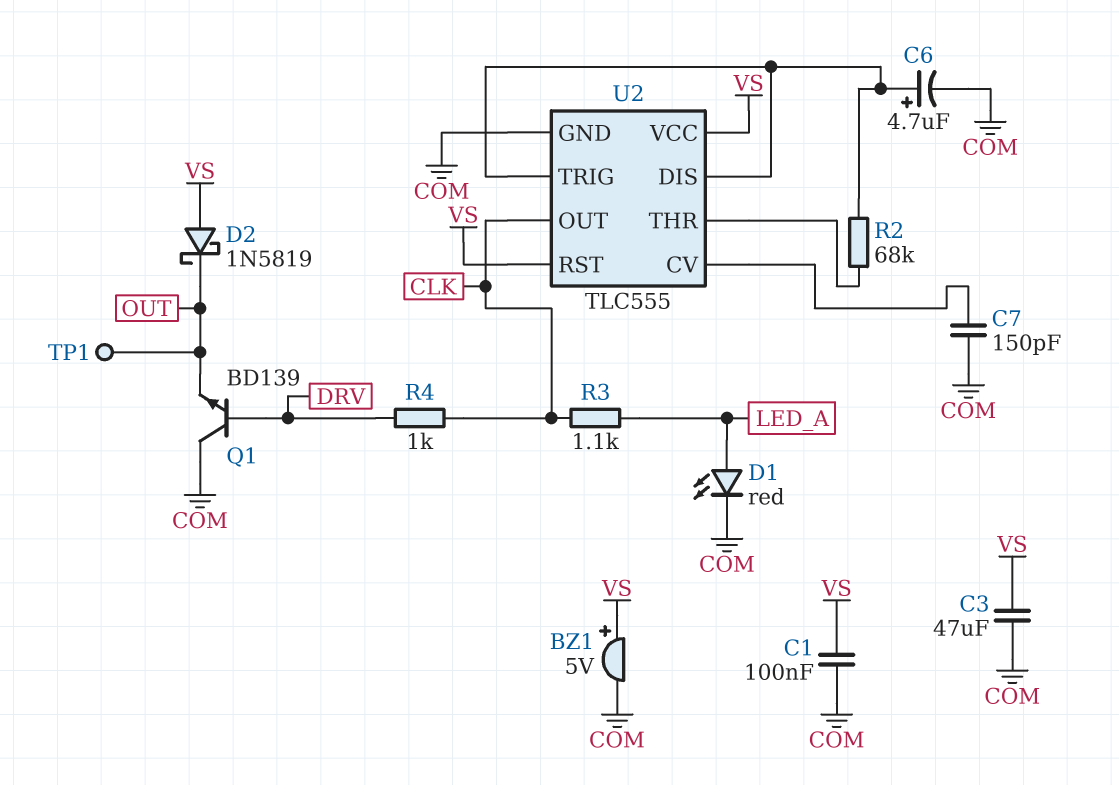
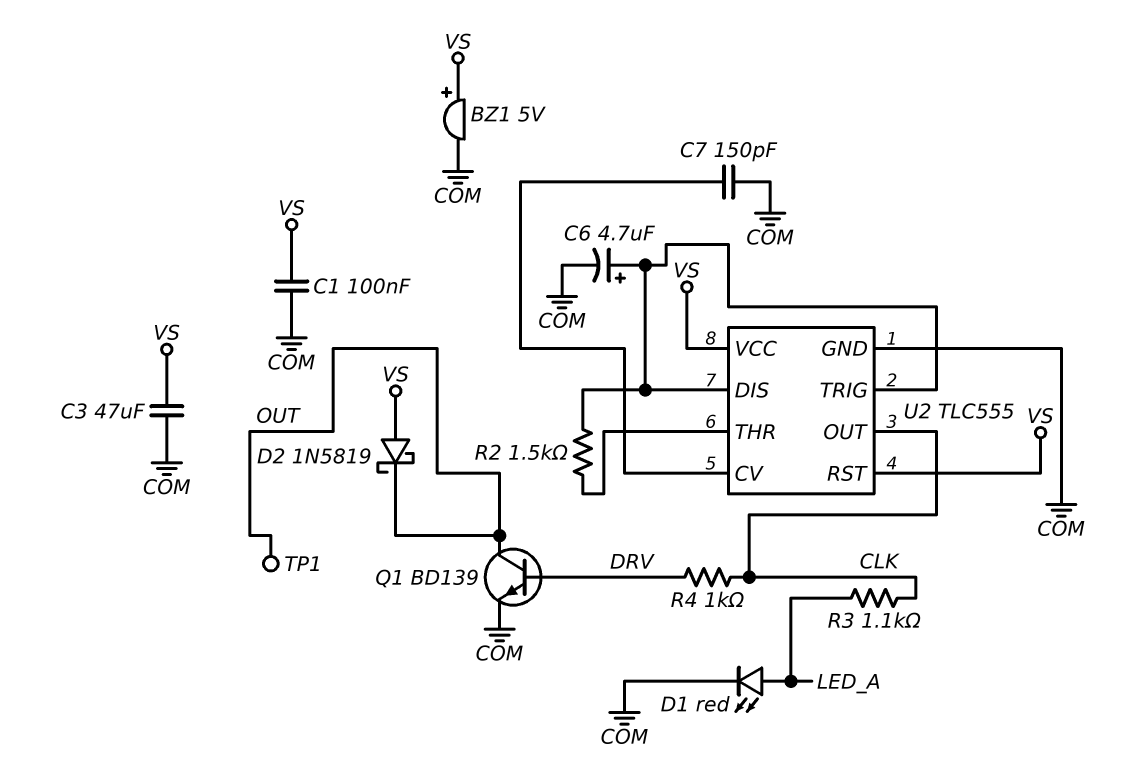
Q1: NPN BD139 (B DRV, C COM, E OUT) -> NPN BD139 (B DRV, C OUT, E COM)
R2: 68k (U2/DIS, U2/THR) -> 1.5k (U2/DIS, U2/THR)

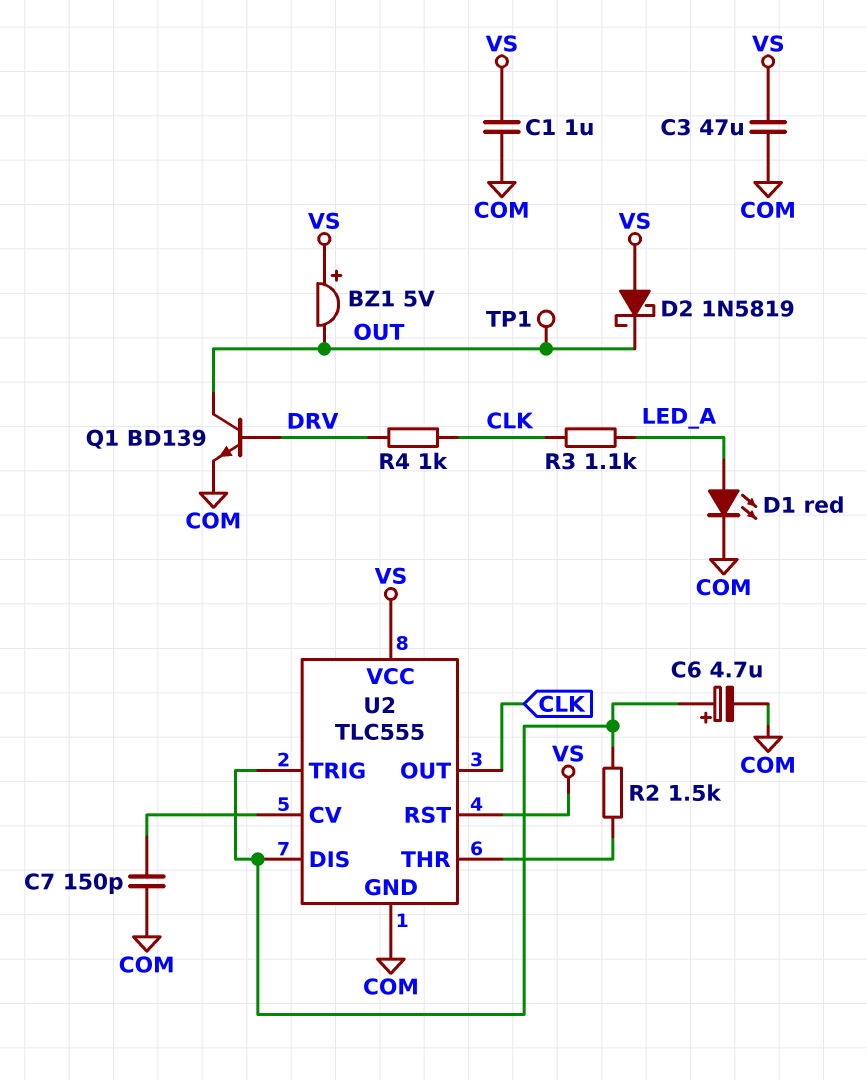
BZ1: buzzer 5V (plus VS, minus COM) -> buzzer 5V (plus VS, minus OUT)
C1: 100nF (COM, VS) -> 1uF (COM, VS)

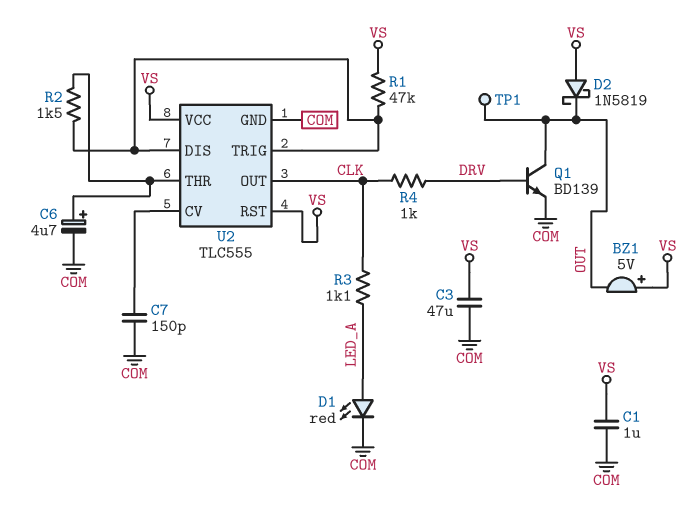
C6: 4.7uF (plus U2/DIS, minus COM) -> 4.7uF (plus U2/THR, minus COM)
R1: none -> 47k (U2/DIS, VS)

